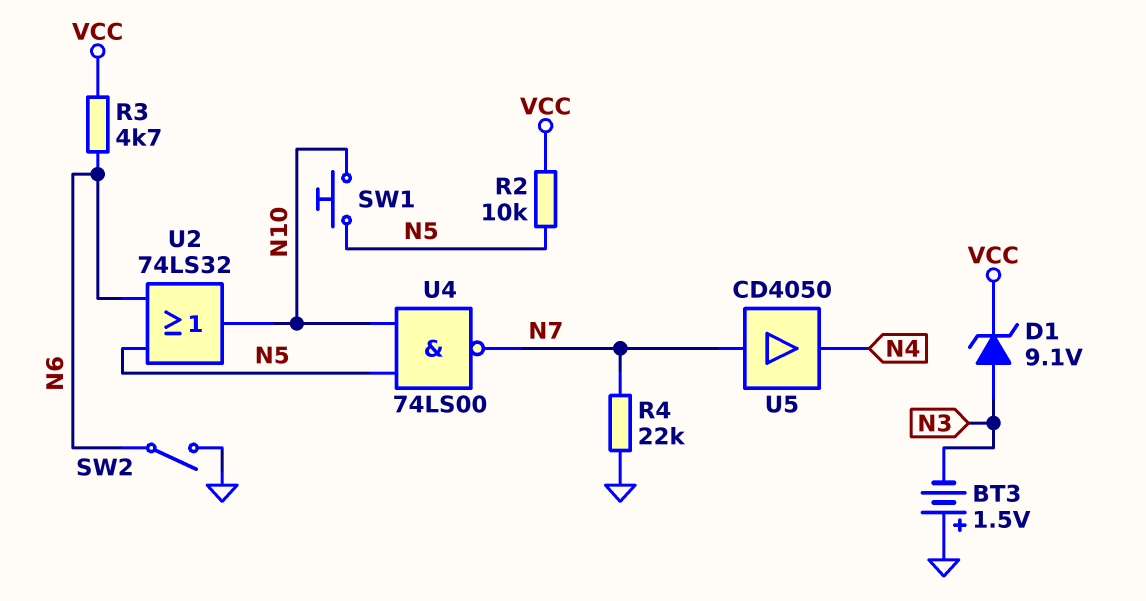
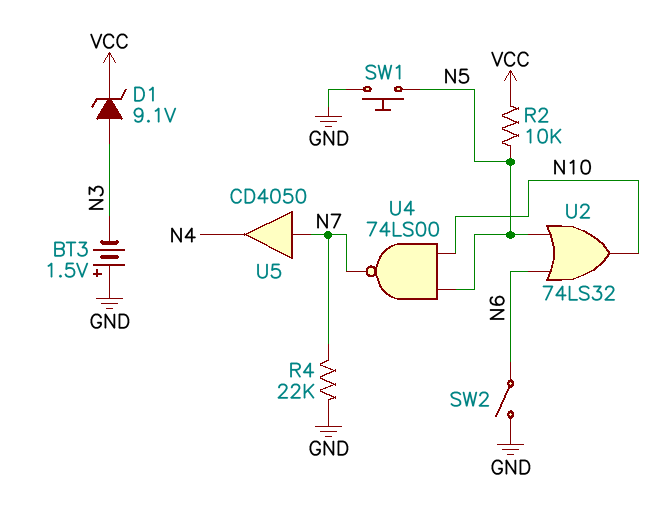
R3: 4.7k (N6, VCC) -> none
SW1: button (N5, N10) -> button (GND, N5)

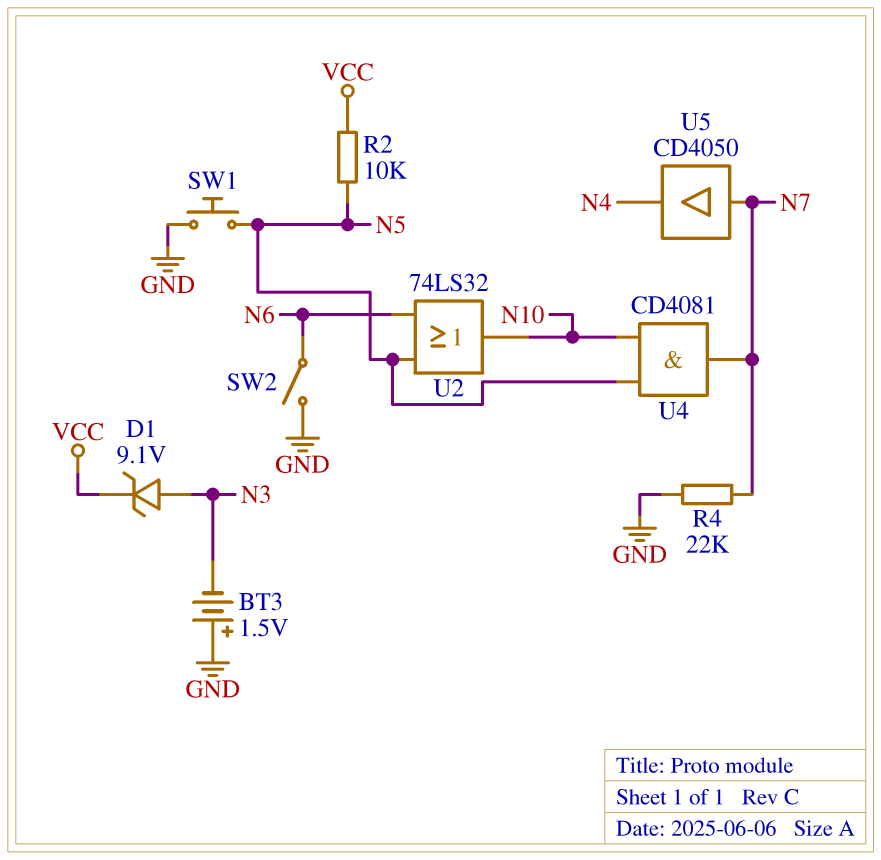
U4: NAND 74LS00 (in N5, in N10, out N7) -> AND CD4081 (in N5, in N10, out N7)

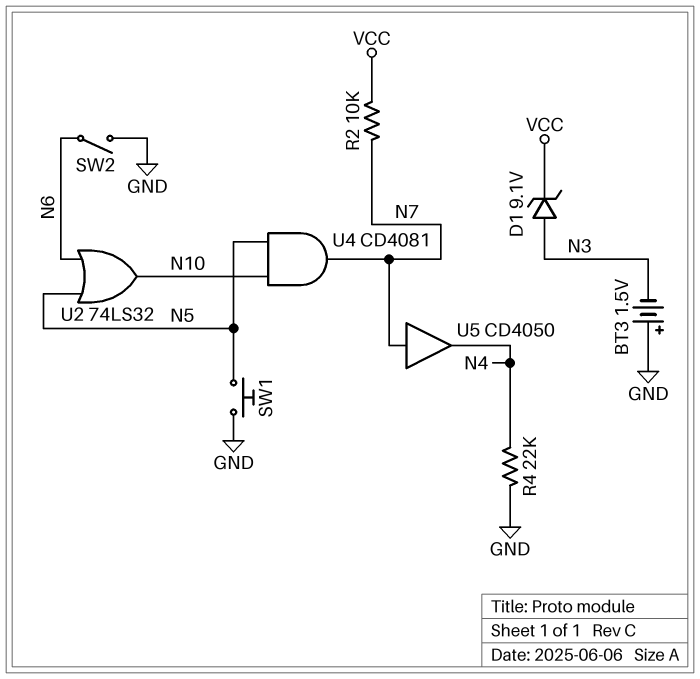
R2: 10k (N5, VCC) -> 10k (N7, VCC)
R4: 22k (GND, N7) -> 22k (GND, N4)

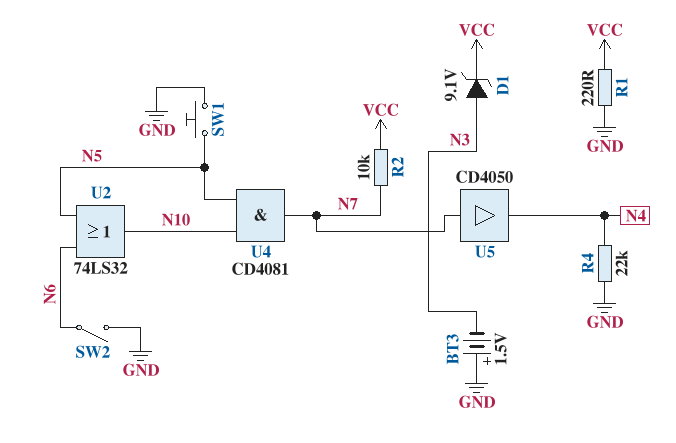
R1: none -> 220 (GND, VCC)

